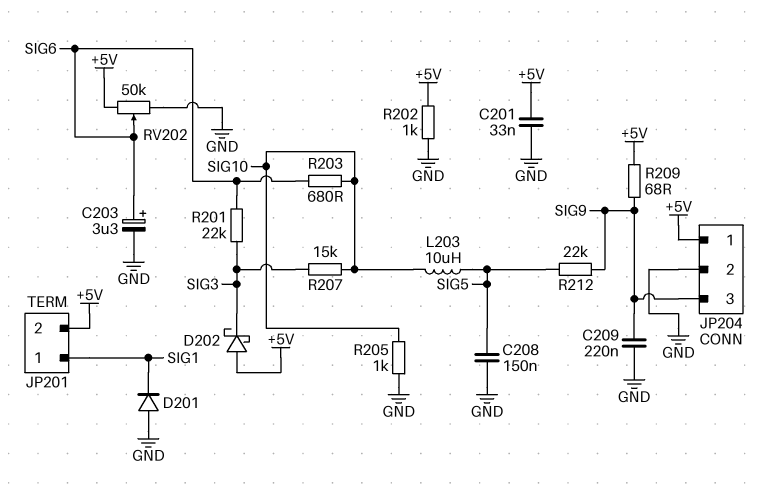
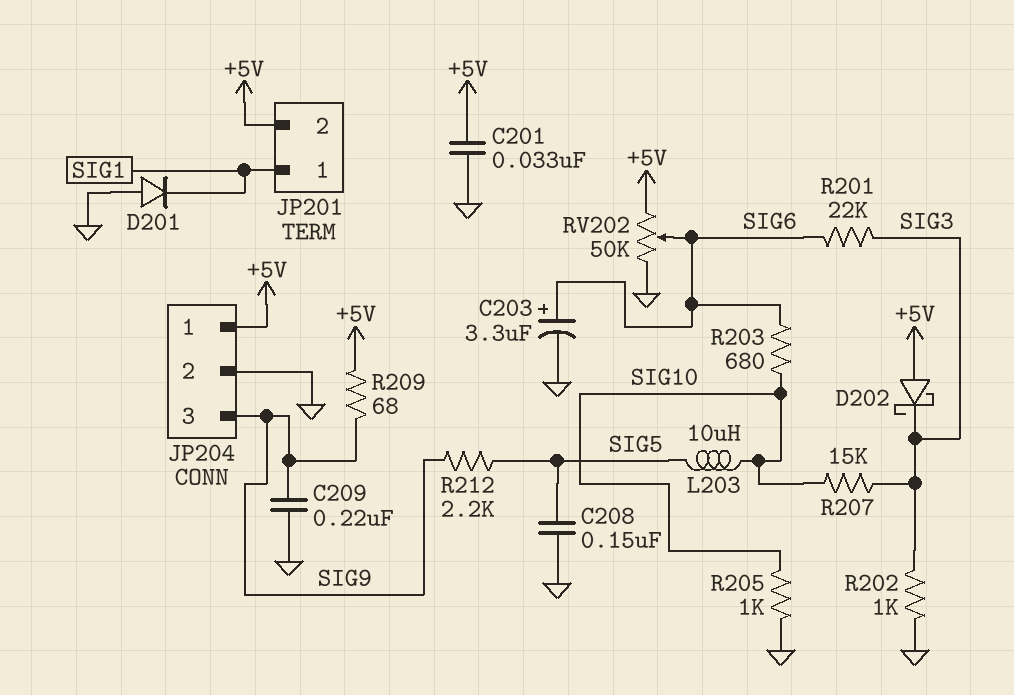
R202: 1k (+5V, GND) -> 1k (GND, SIG3)
R212: 22k (SIG5, SIG9) -> 2.2k (SIG5, SIG9)

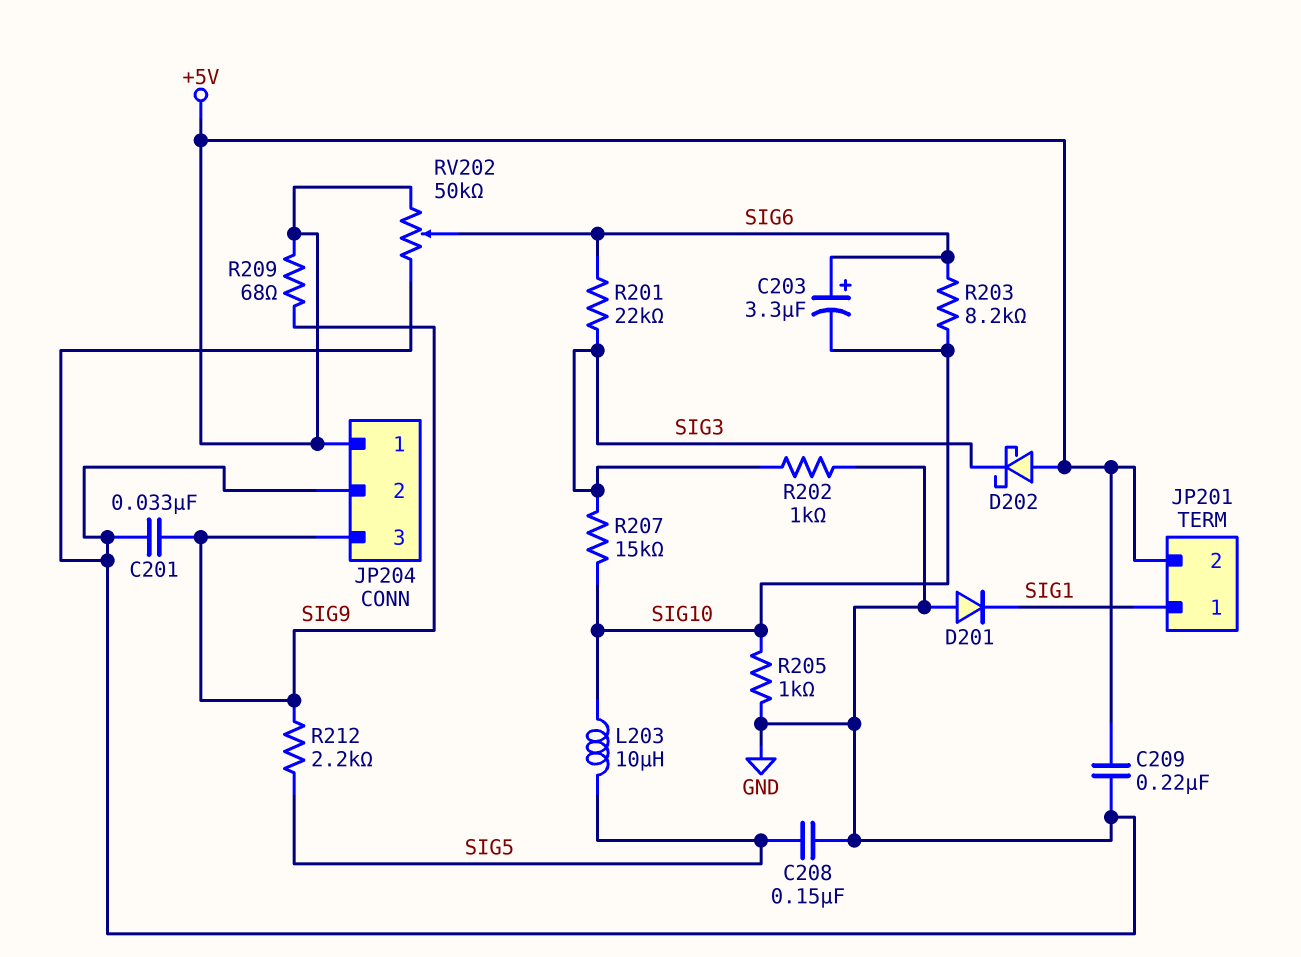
C201: 33nF (+5V, GND) -> 33nF (GND, SIG9)
C203: 3.3uF (plus SIG6, minus GND) -> 3.3uF (plus SIG6, minus SIG10)
C209: 220nF (GND, SIG9) -> 220nF (+5V, GND)
R203: 680 (SIG6, SIG10) -> 8.2k (SIG6, SIG10)

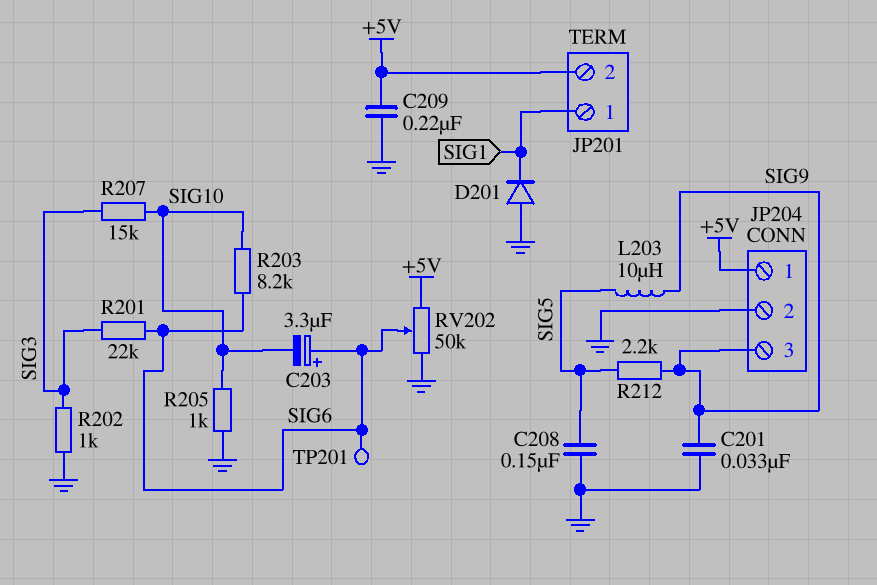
D202: schottky (A +5V, K SIG3) -> none
L203: 10uH (SIG5, SIG10) -> 10uH (SIG5, SIG9)
R209: 68 (+5V, SIG9) -> none
TP201: none -> test point (SIG6)

